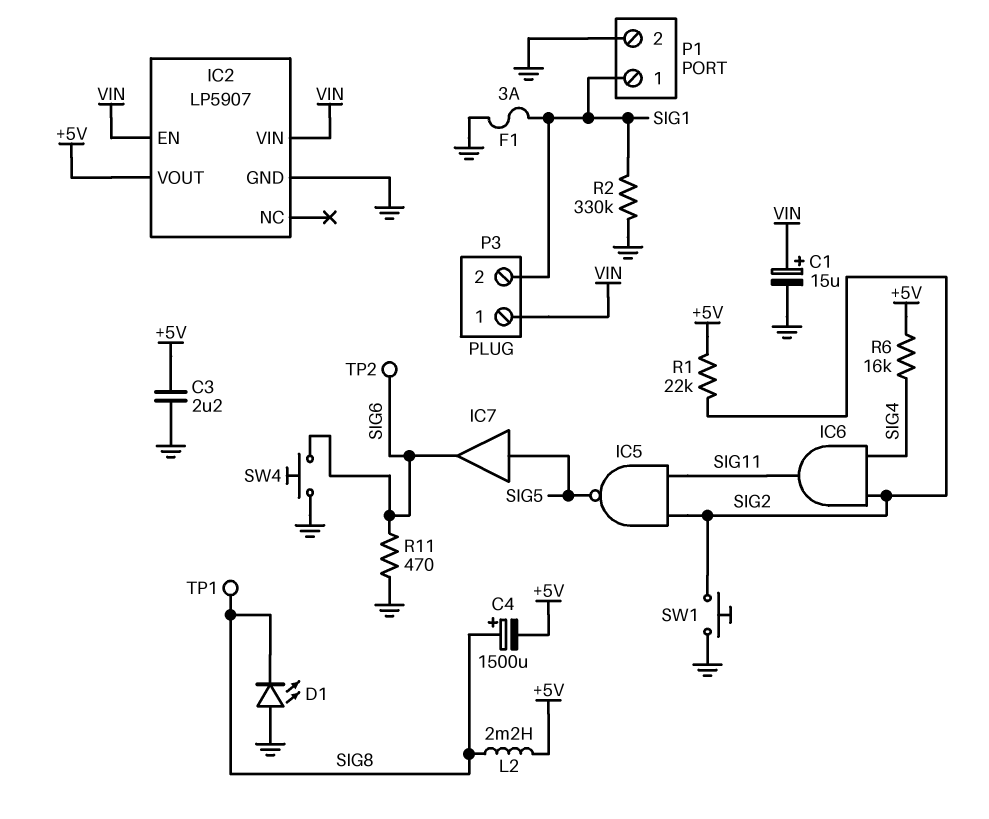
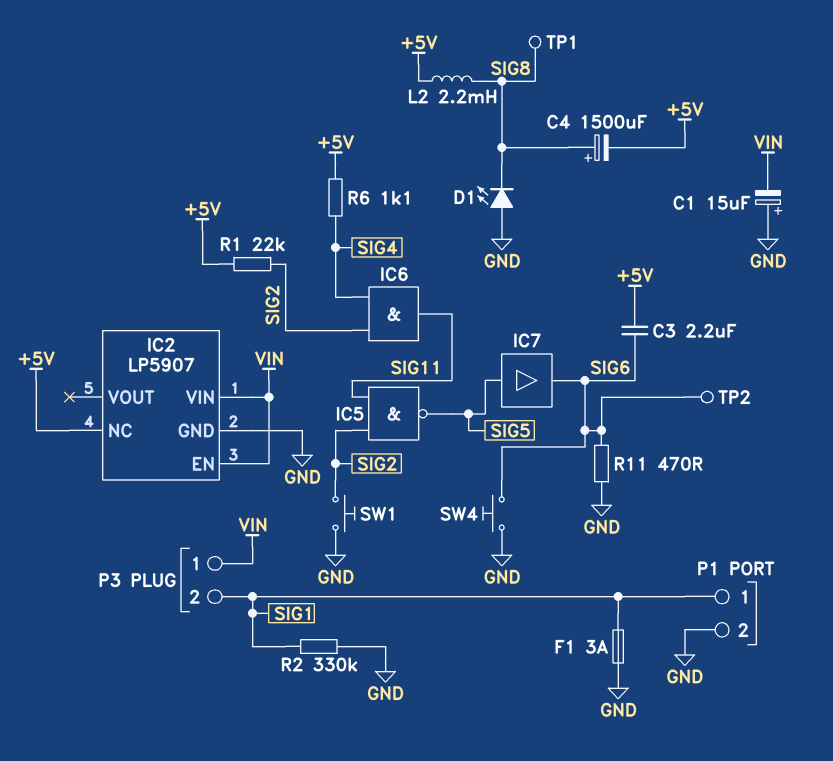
C1: 15uF (plus VIN, minus GND) -> 15uF (plus GND, minus VIN)
C3: 2.2uF (+5V, GND) -> 2.2uF (+5V, SIG6)
IC2 pin NC: none -> +5V
IC2 pin VOUT: +5V -> none
R6: 16k (+5V, SIG4) -> 1.1k (+5V, SIG4)

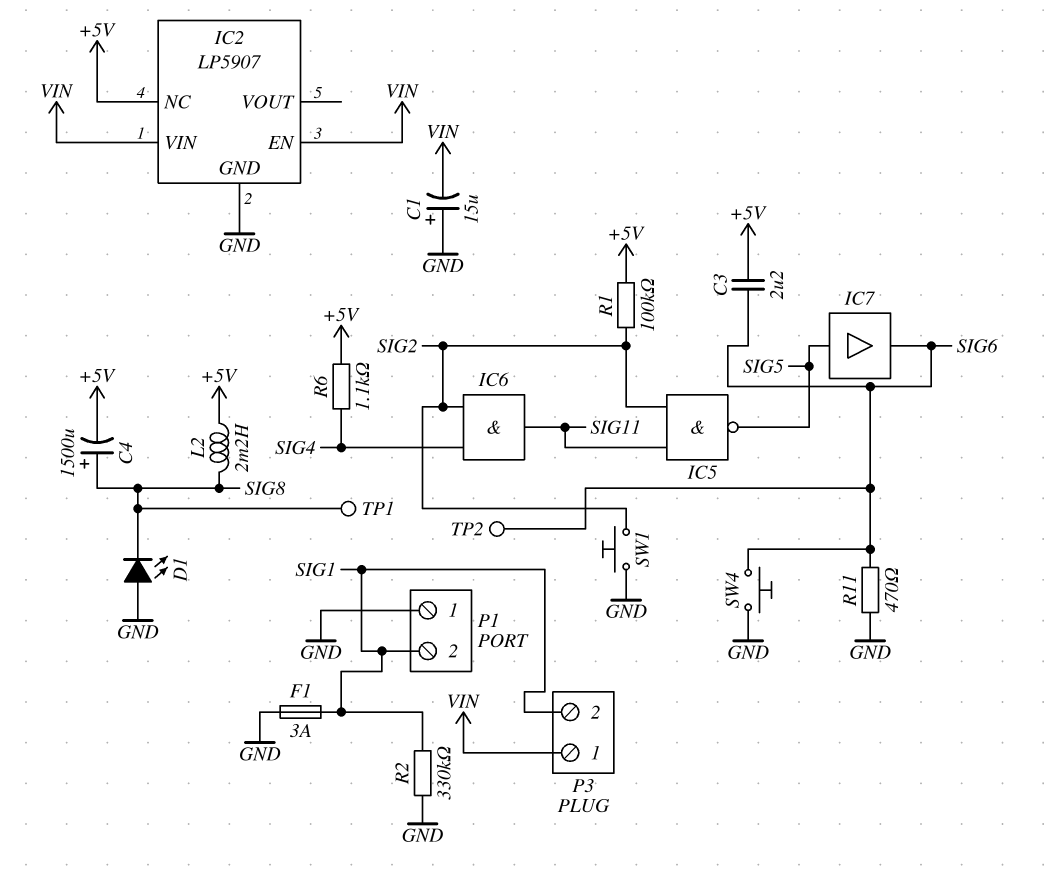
P1 pin 1: SIG1 -> GND
P1 pin 2: GND -> SIG1
R1: 22k (+5V, SIG2) -> 100k (+5V, SIG2)

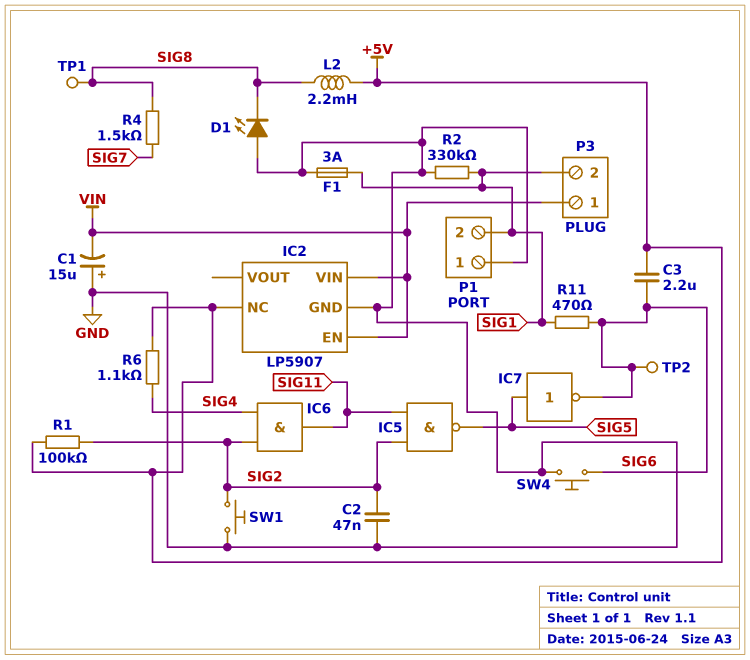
C2: none -> 47nF (GND, SIG2)
C4: 1500uF (plus SIG8, minus +5V) -> none
IC7: buffer (in SIG5, out SIG6) -> NOT (in SIG5, out SIG6)
R4: none -> 1.5k (SIG7, SIG8)
R11: 470 (GND, SIG6) -> 470 (SIG1, SIG6)

